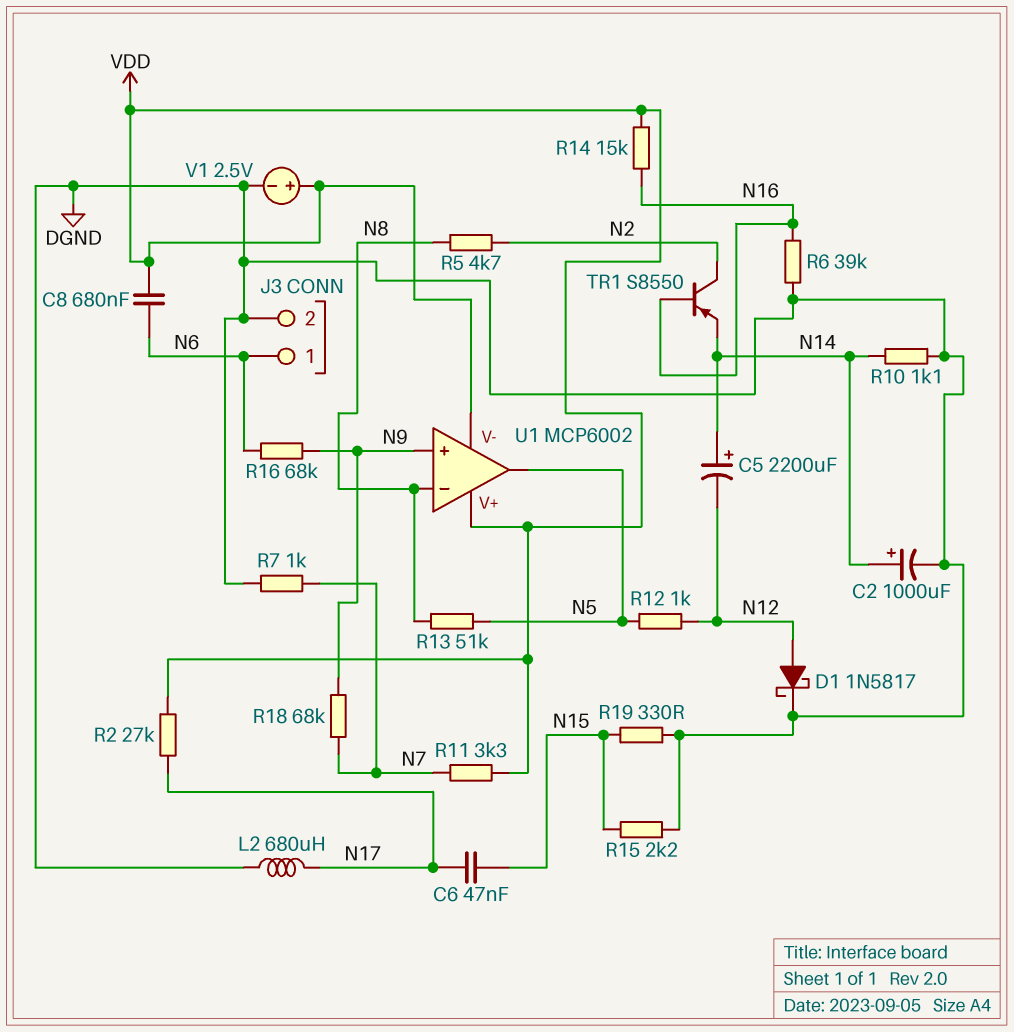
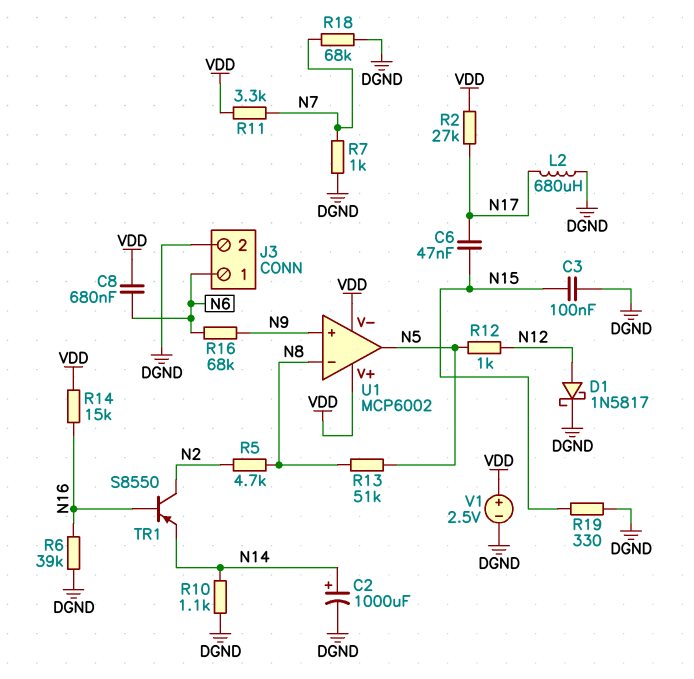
C3: none -> 100nF (DGND, N15)
C5: 2200uF (plus N14, minus N12) -> none
R15: 2.2k (DGND, N15) -> none
R18: 68k (N7, N9) -> 68k (DGND, N7)

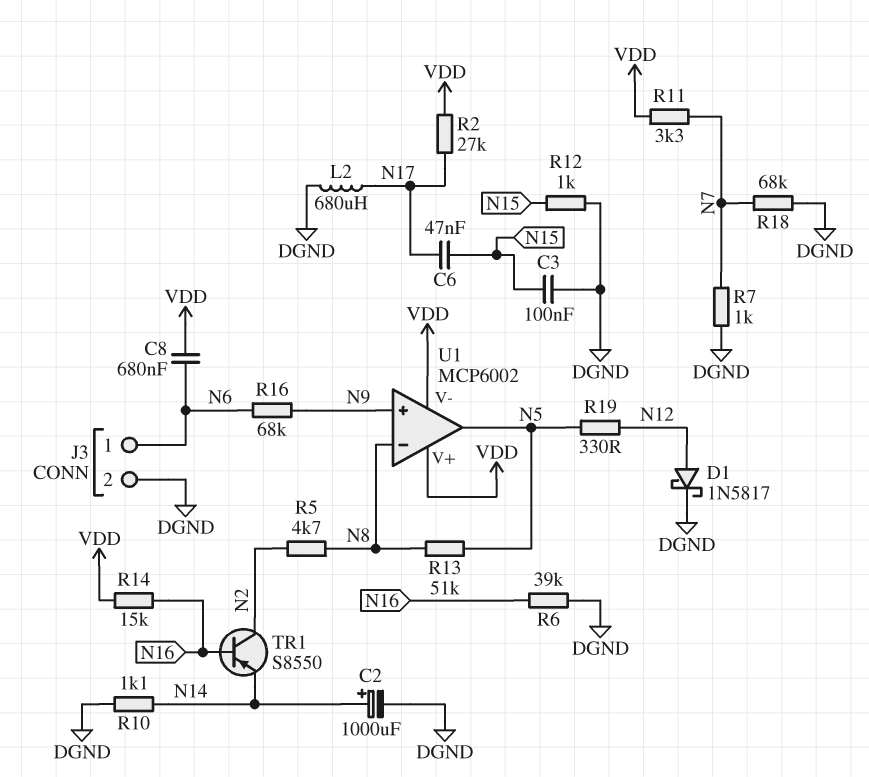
R12: 1k (N5, N12) -> 1k (DGND, N15)
R19: 330 (DGND, N15) -> 330 (N5, N12)
V1: 2.5V (plus VDD, minus DGND) -> none

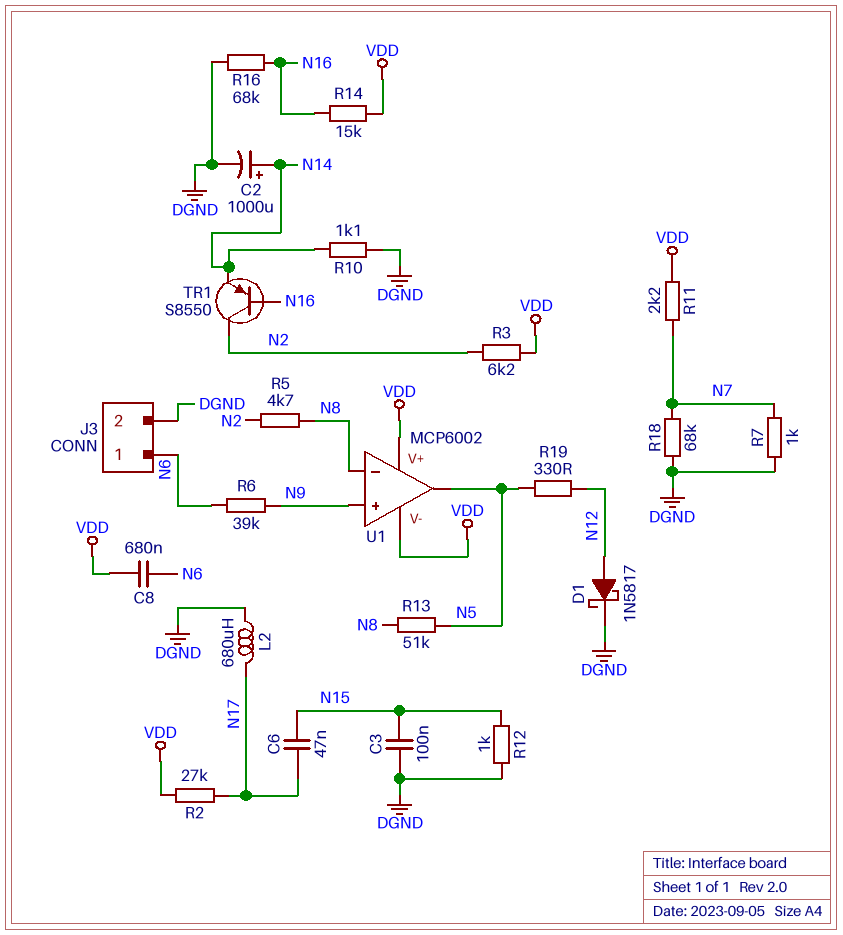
R3: none -> 6.2k (N2, VDD)
R6: 39k (DGND, N16) -> 39k (N6, N9)
R11: 3.3k (N7, VDD) -> 2.2k (N7, VDD)
R16: 68k (N6, N9) -> 68k (DGND, N16)

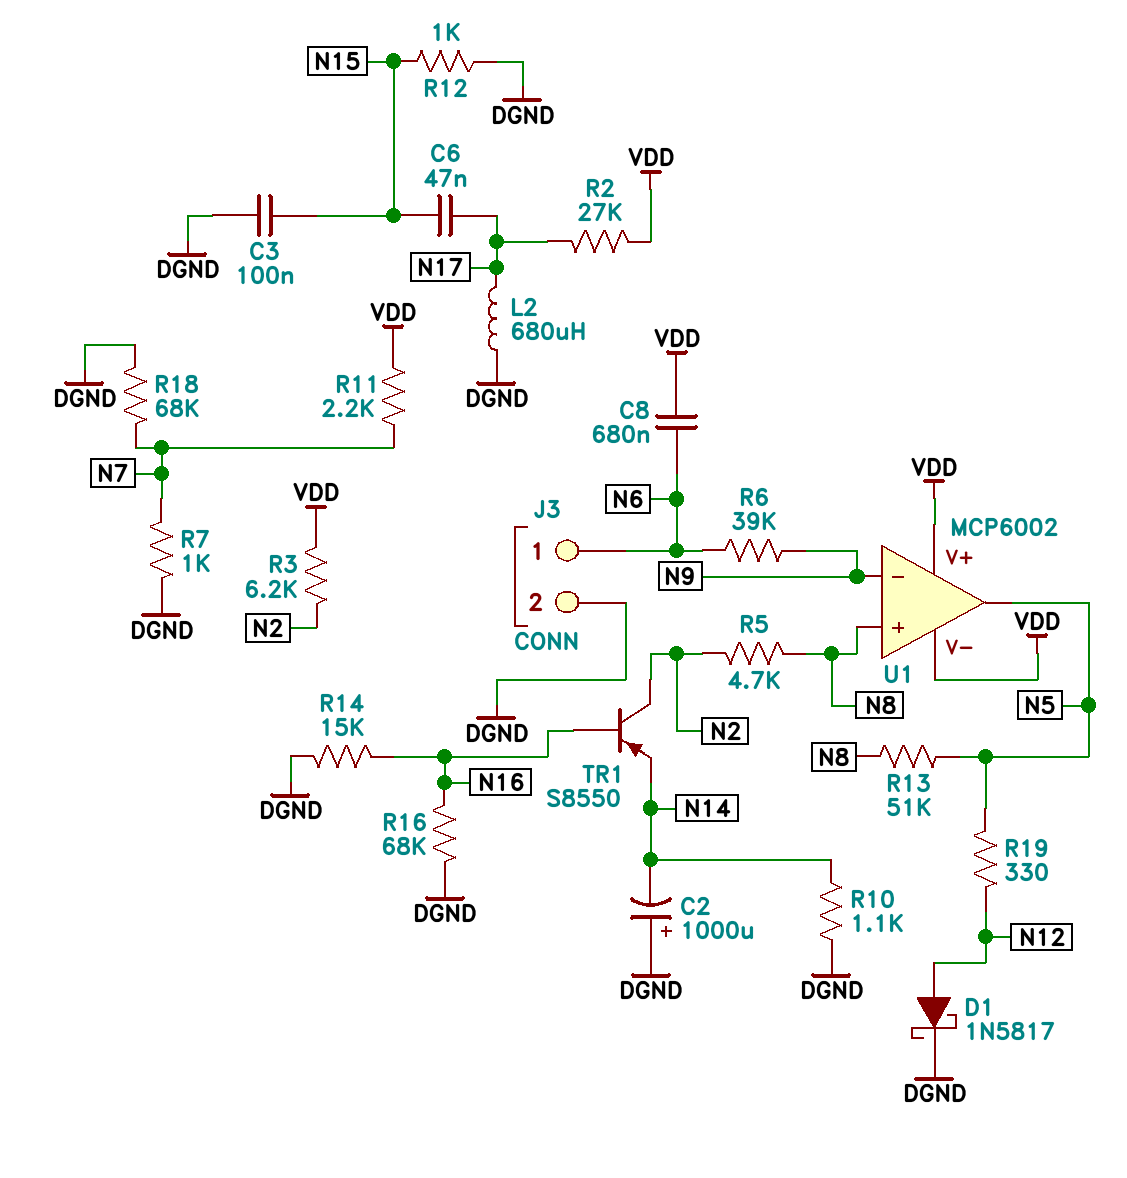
C2: 1000uF (plus N14, minus DGND) -> 1000uF (plus DGND, minus N14)
R14: 15k (N16, VDD) -> 15k (DGND, N16)
U1 pin in+: N9 -> N8
U1 pin in-: N8 -> N9

